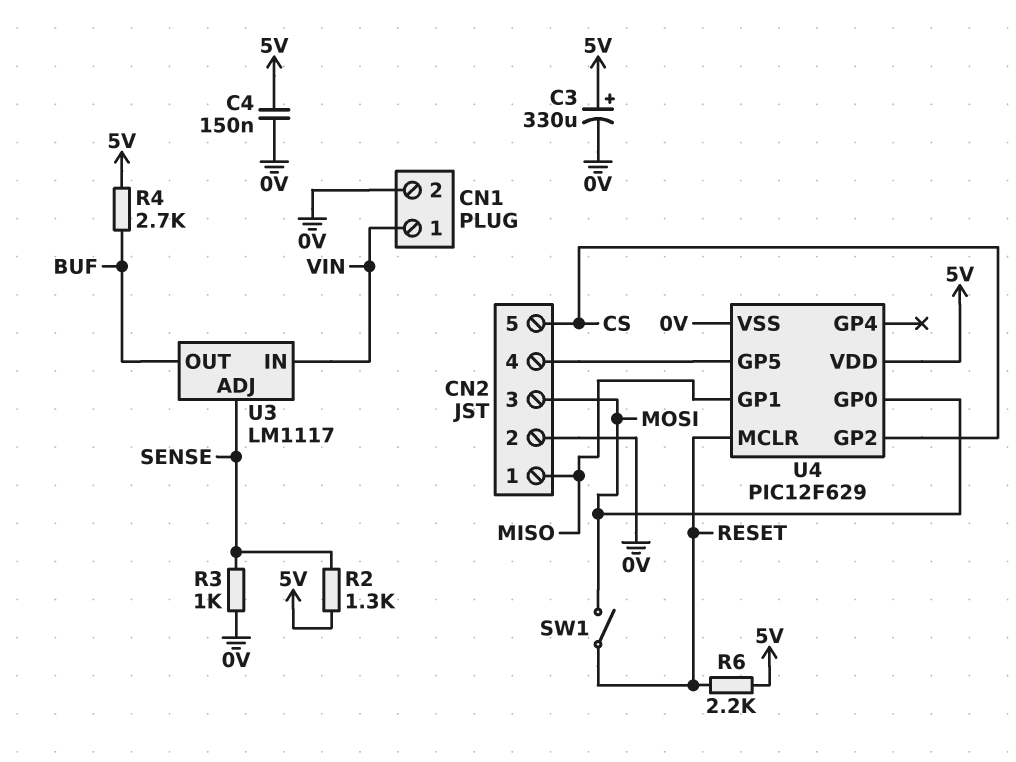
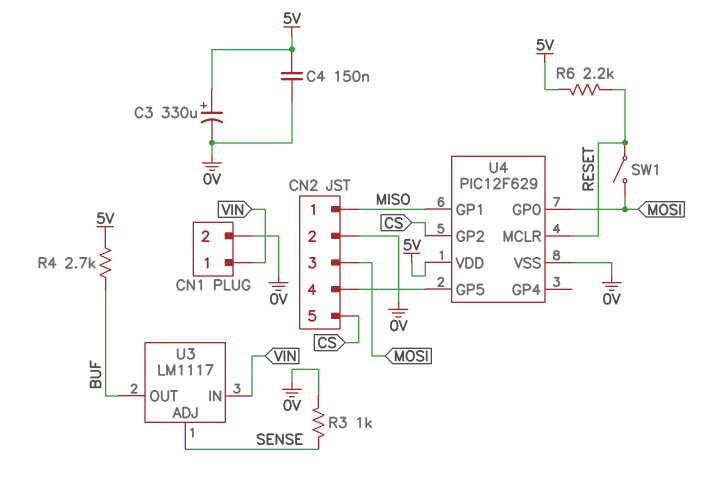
R2: 1.3k (5V, SENSE) -> none

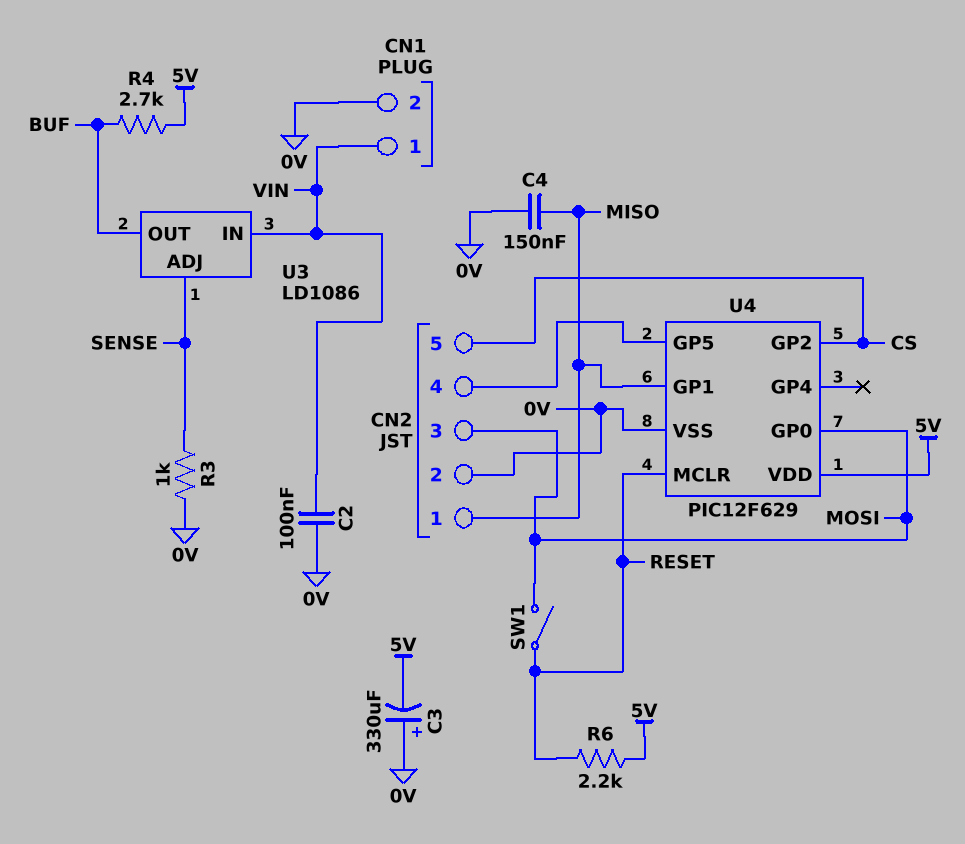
C2: none -> 100nF (0V, VIN)
C3: 330uF (plus 5V, minus 0V) -> 330uF (plus 0V, minus 5V)
C4: 150nF (0V, 5V) -> 150nF (0V, MISO)
U3: LM1117 -> LD1086

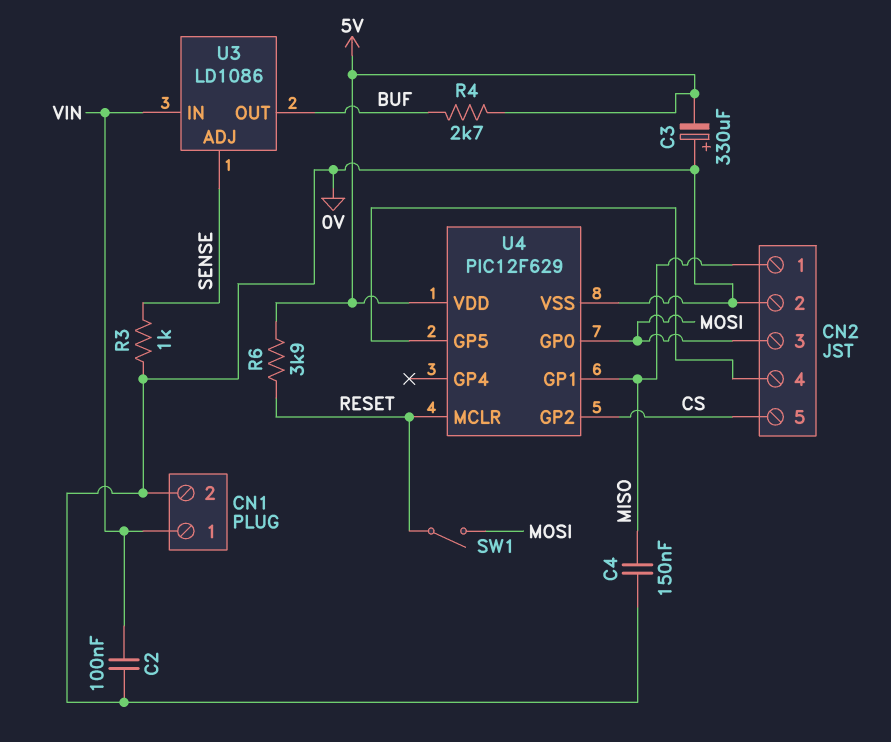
R6: 2.2k (5V, RESET) -> 3.9k (5V, RESET)

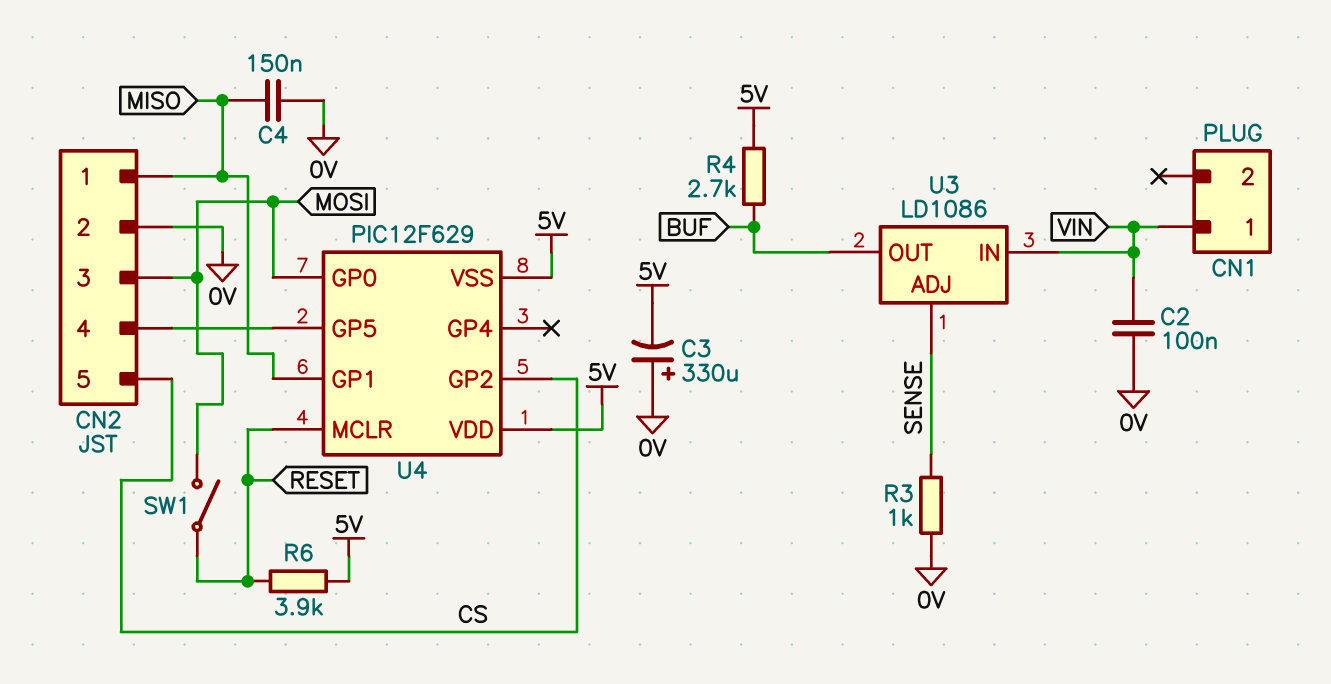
CN1 pin 2: 0V -> none
U4 pin VSS: 0V -> 5V

